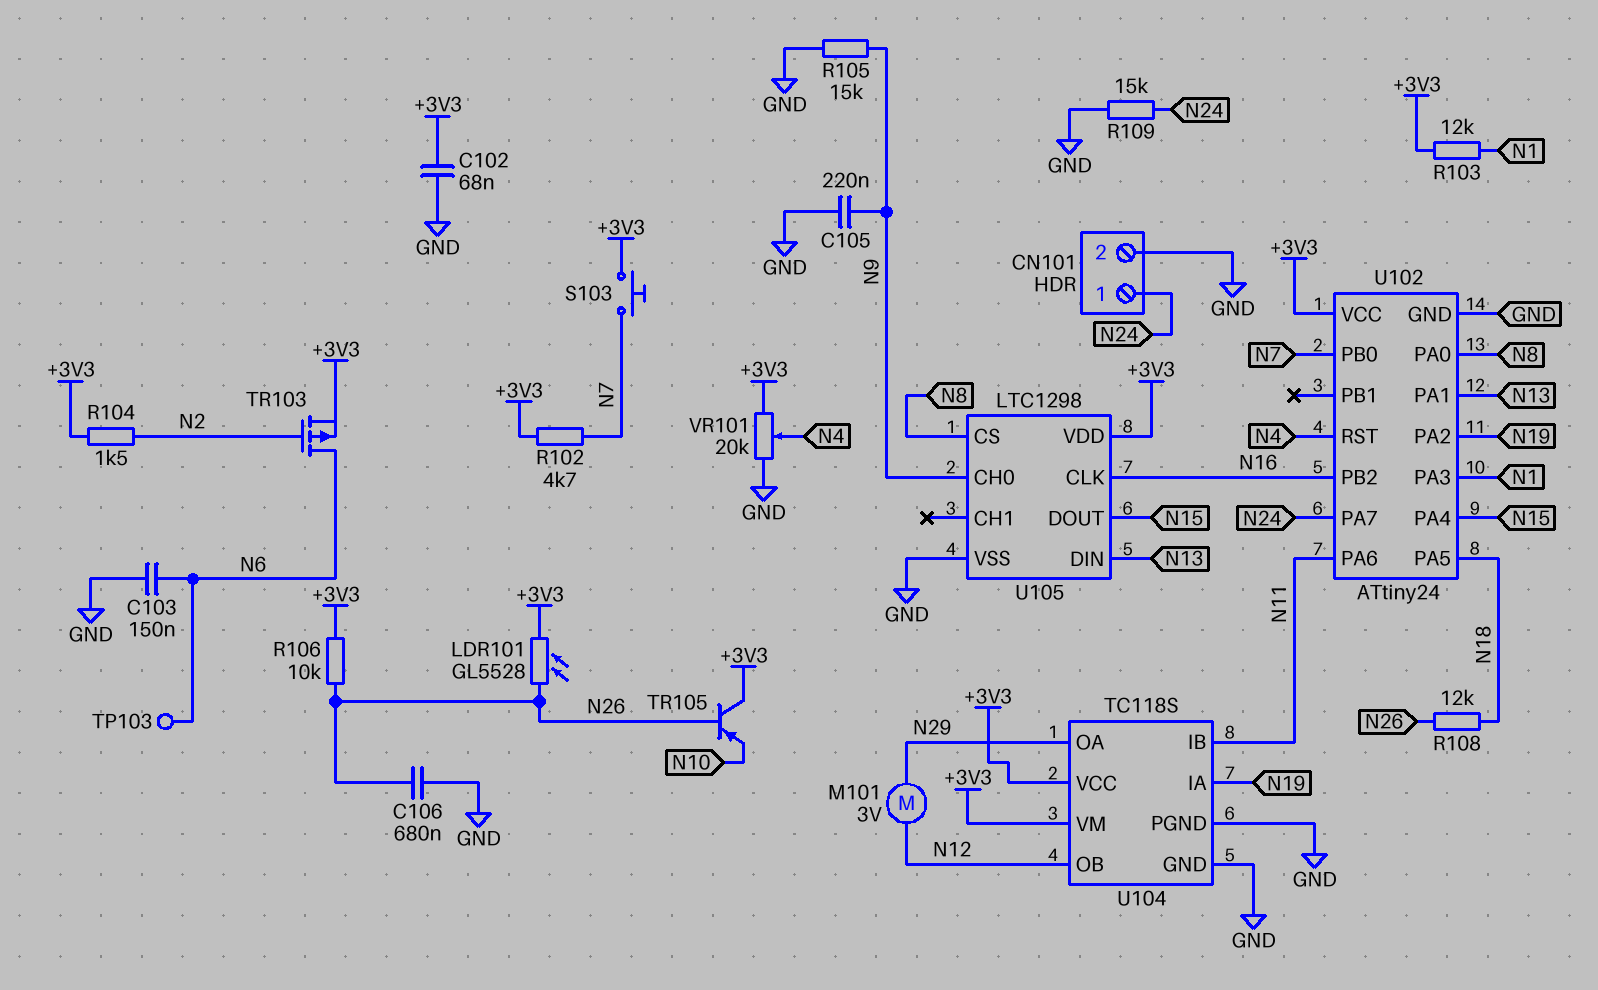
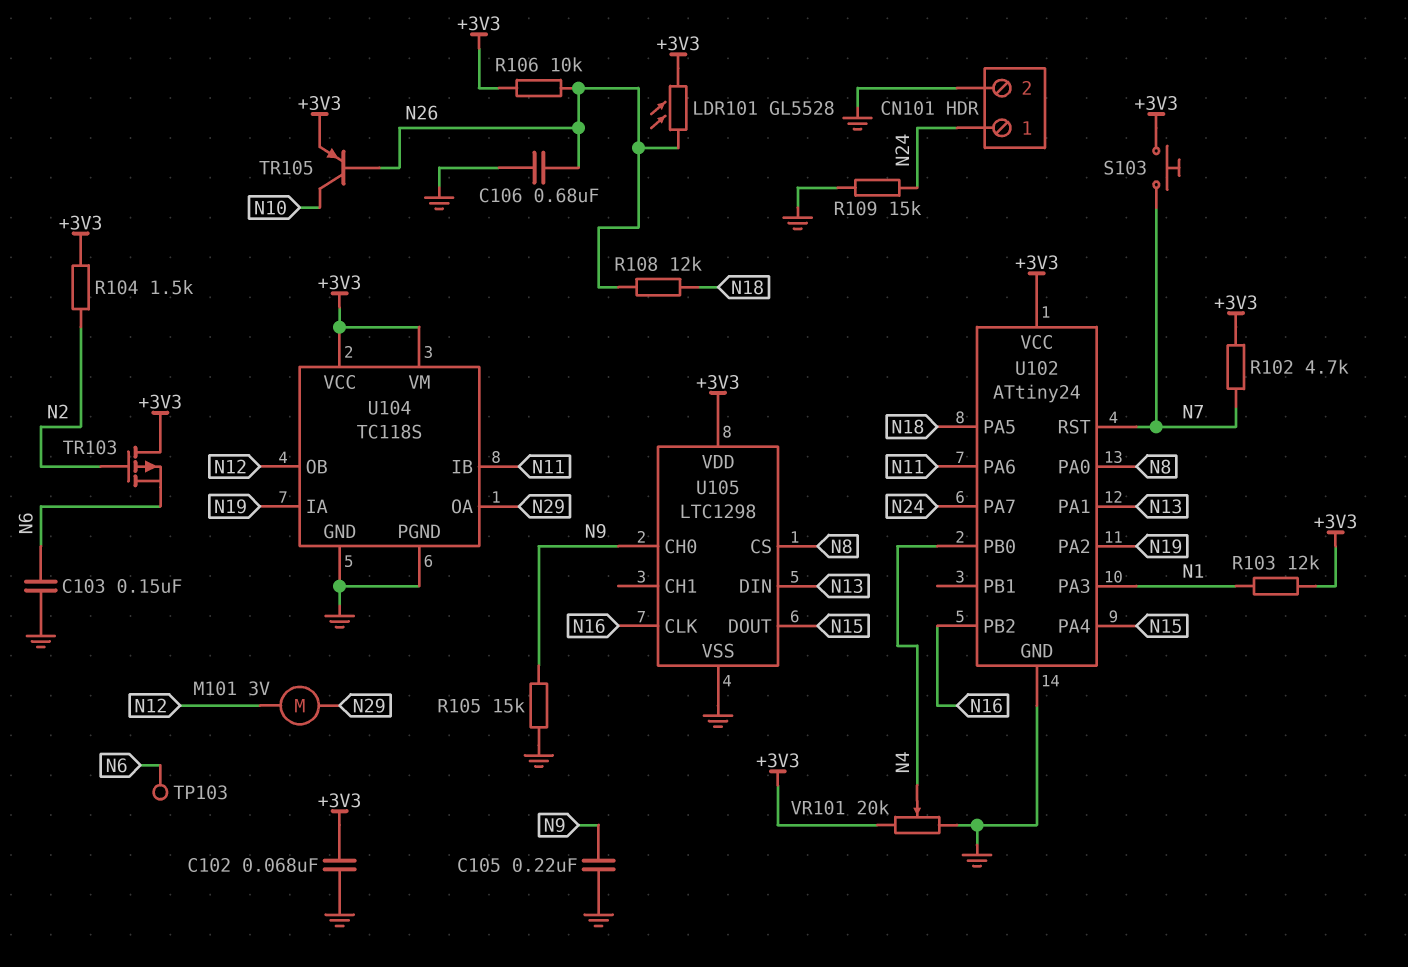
TR103: PMOS (G N2, D N6, S +3V3) -> PMOS (G N2, D +3V3, S N6)
TR105: PNP (B N26, C +3V3, E N10) -> PNP (B N26, C N10, E +3V3)
U102 pin PB0: N7 -> N4
U102 pin RST: N4 -> N7

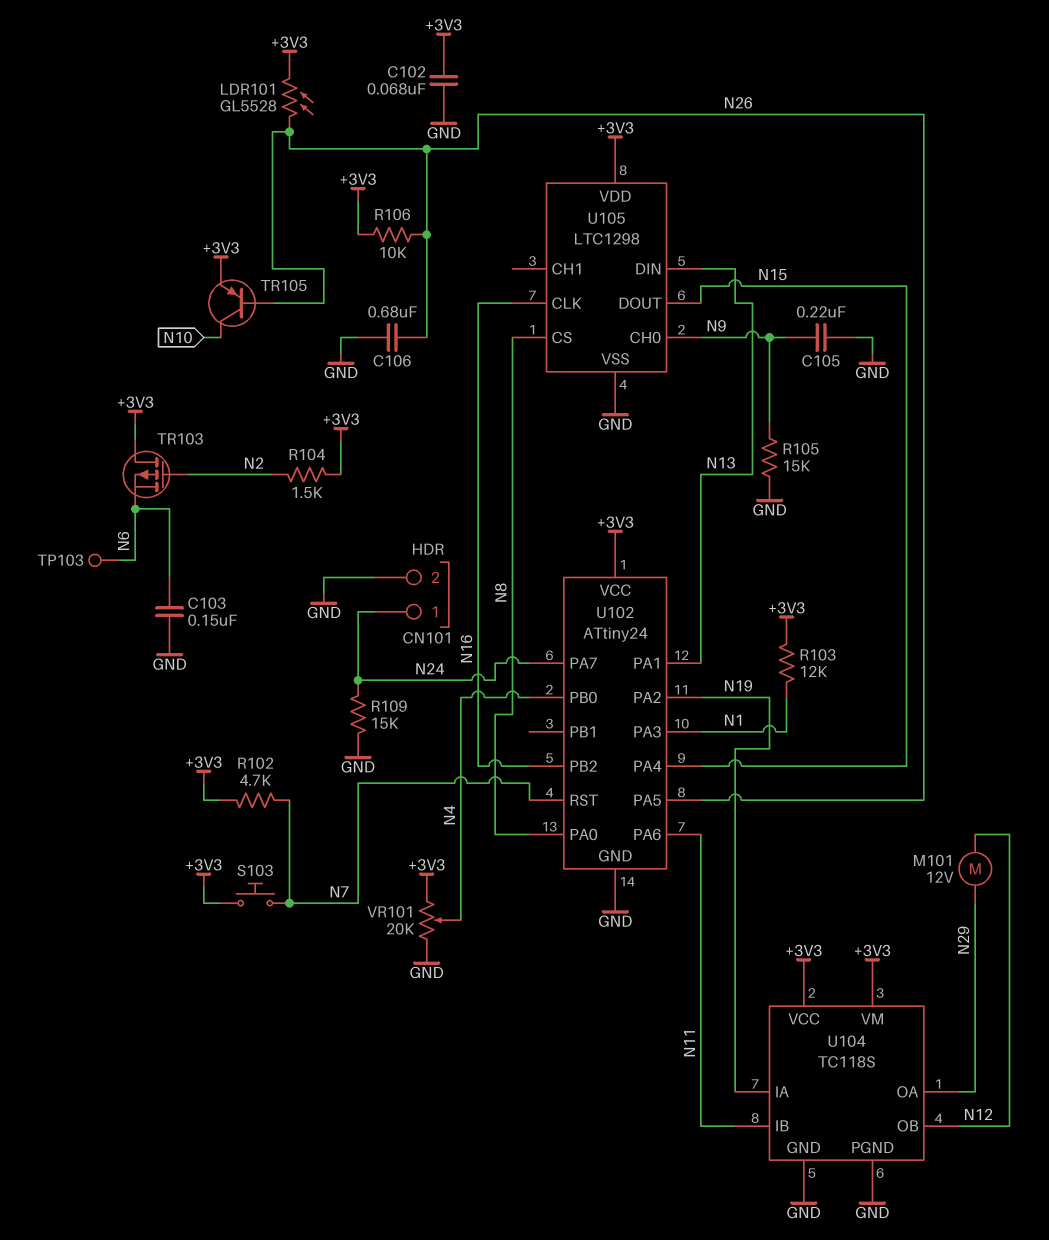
M101: motor 3V (N12, N29) -> motor 12V (N12, N29)
R108: 12k (N18, N26) -> none
U102 pin PA5: N18 -> N26

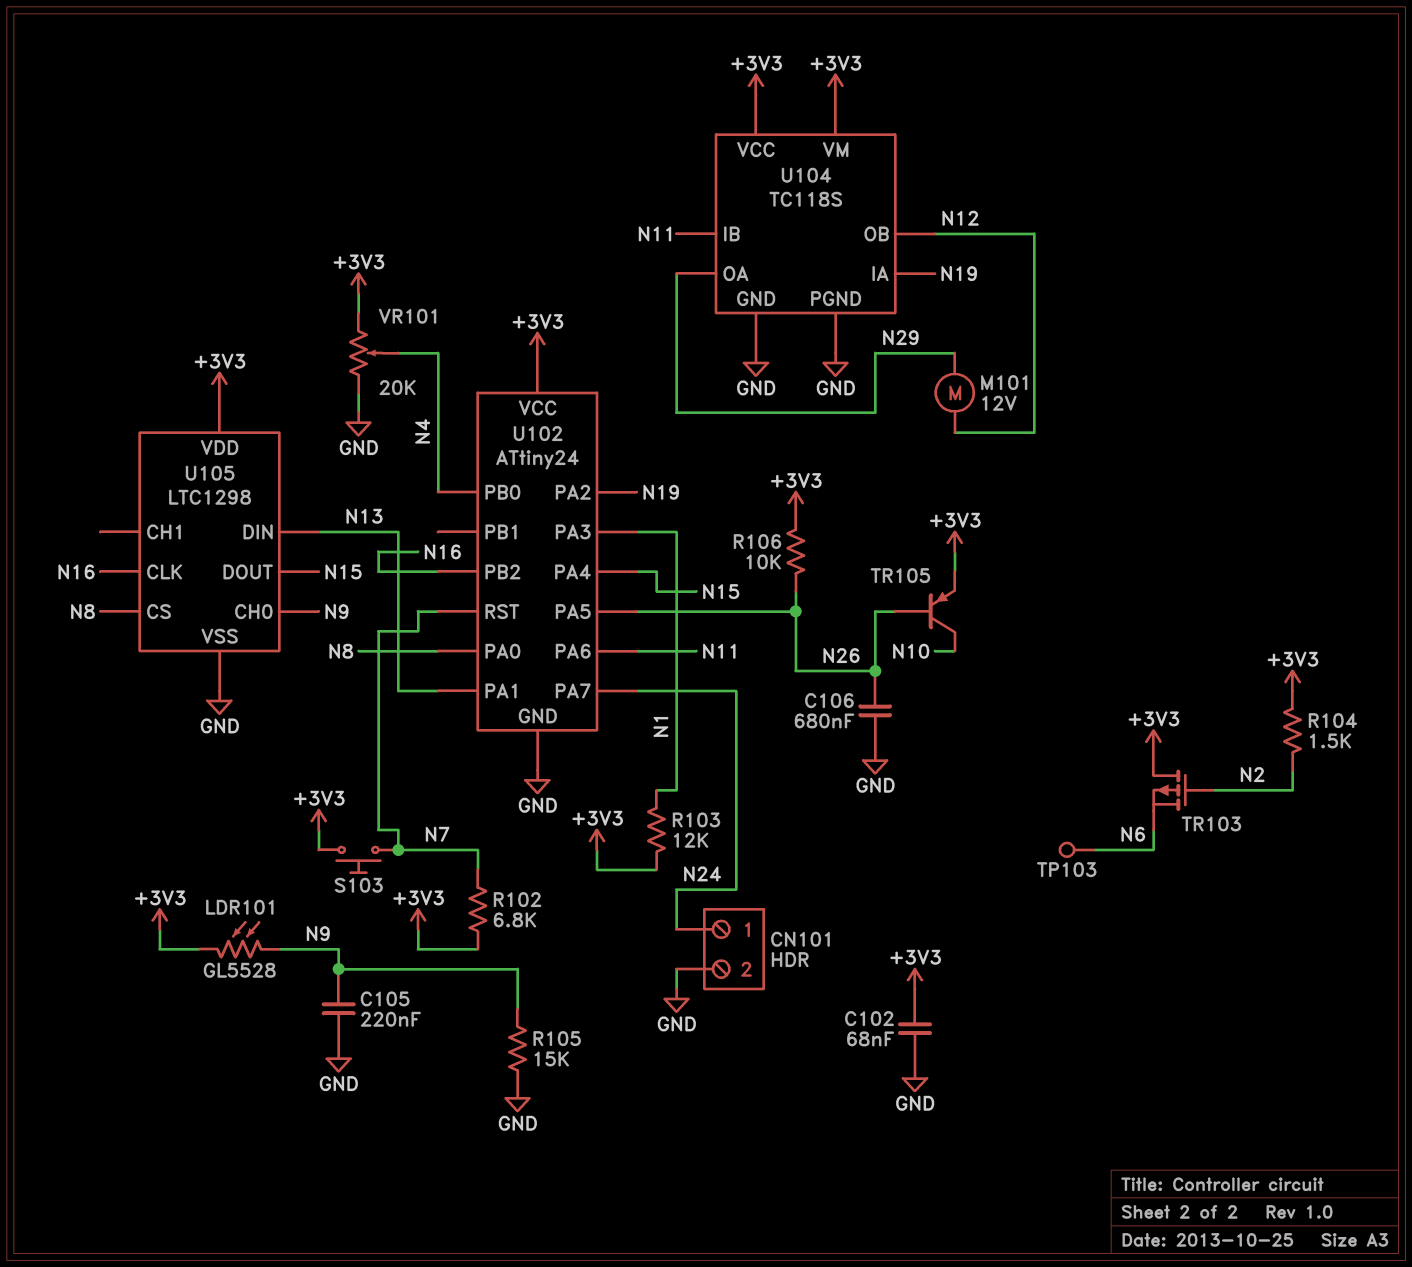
C103: 150nF (GND, N6) -> none
LDR101: GL5528 (+3V3, N26) -> GL5528 (+3V3, N9)
R102: 4.7k (+3V3, N7) -> 6.8k (+3V3, N7)
R109: 15k (GND, N24) -> none

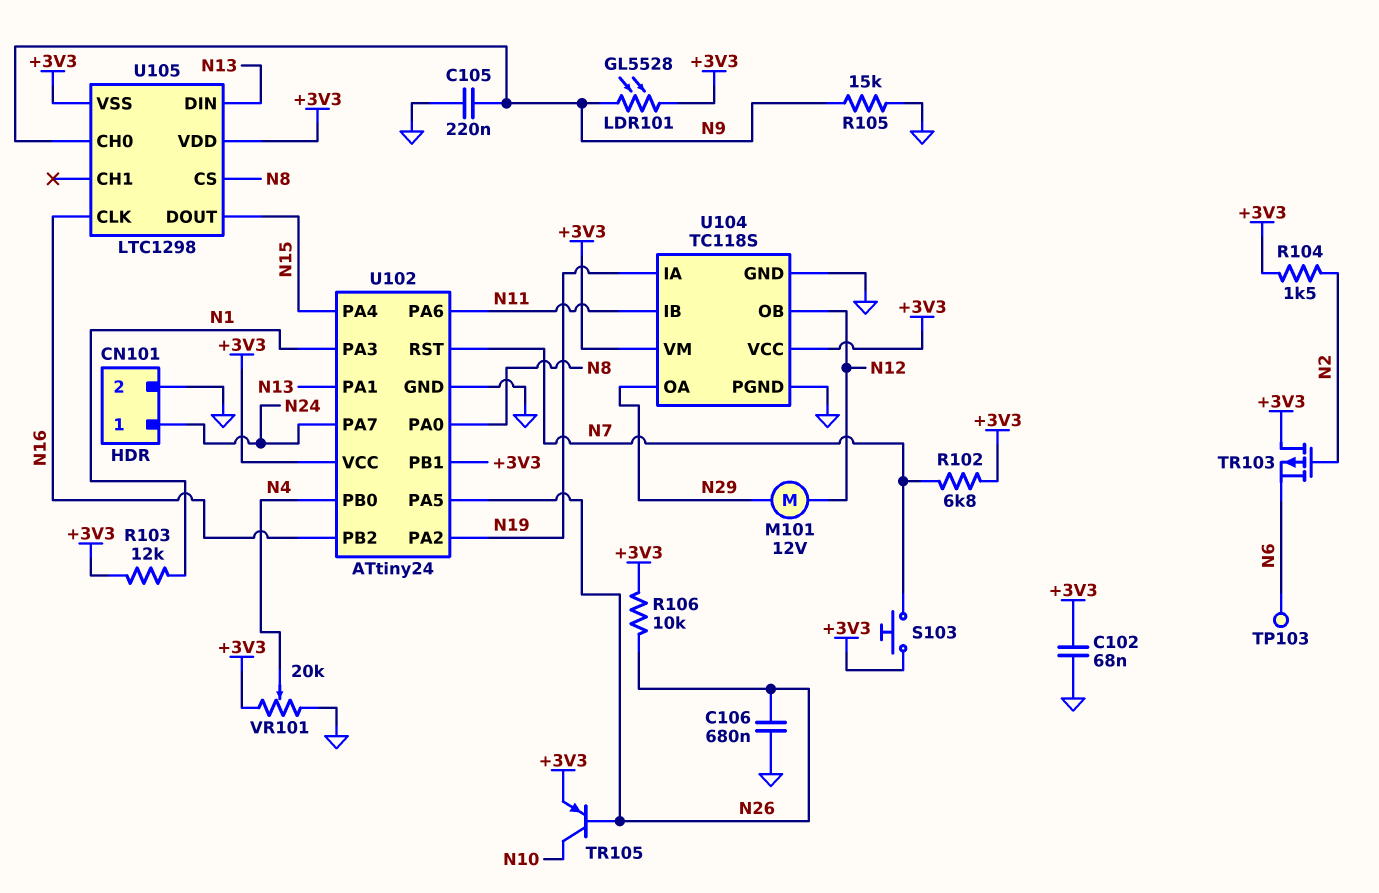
U102 pin PB1: none -> +3V3
U105 pin VSS: GND -> +3V3

